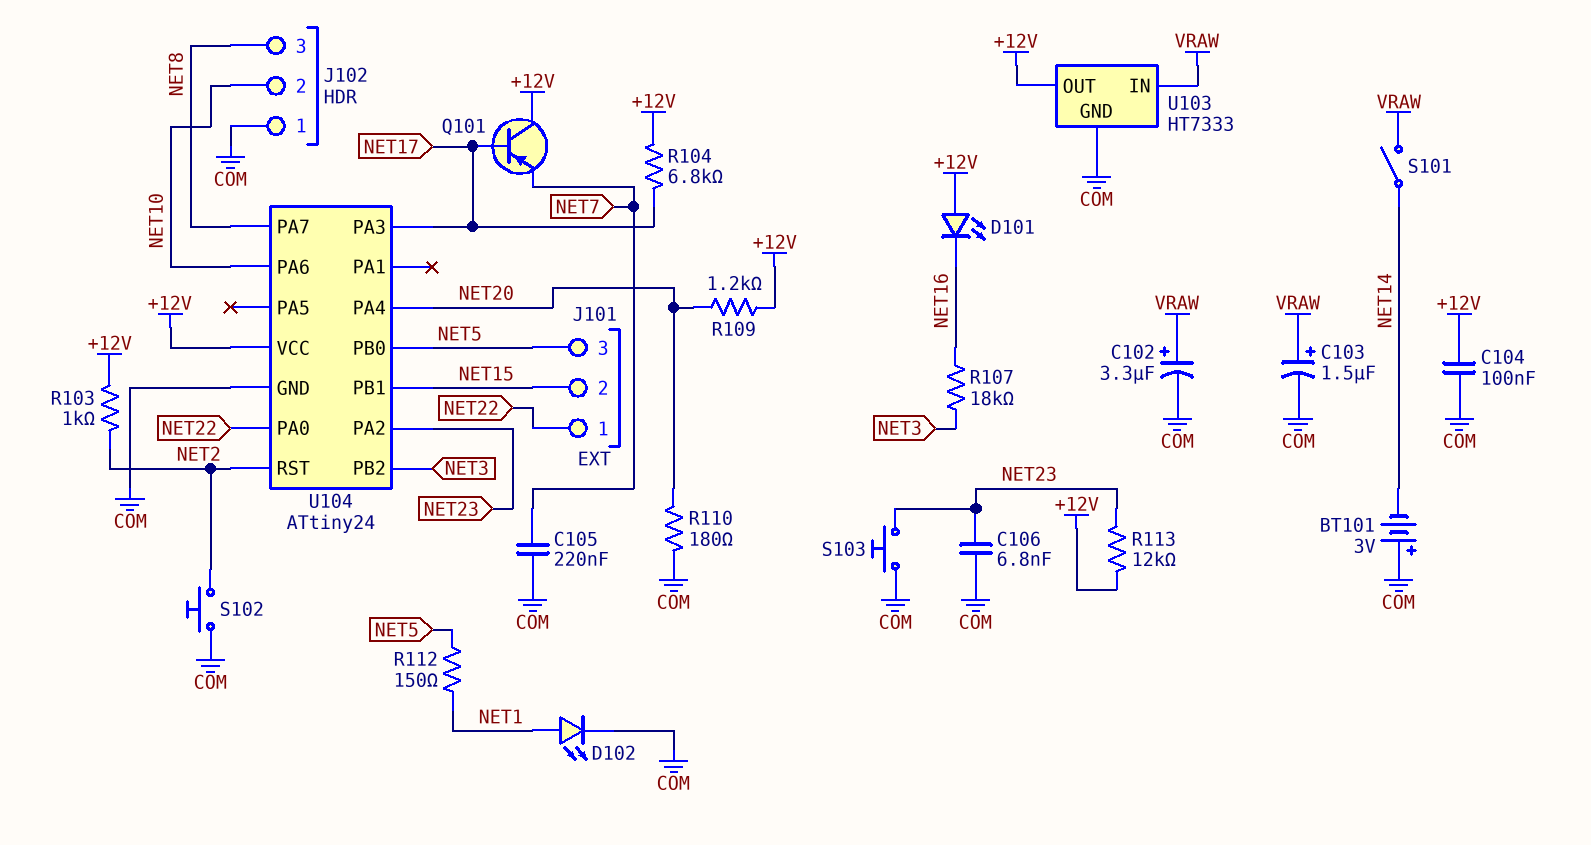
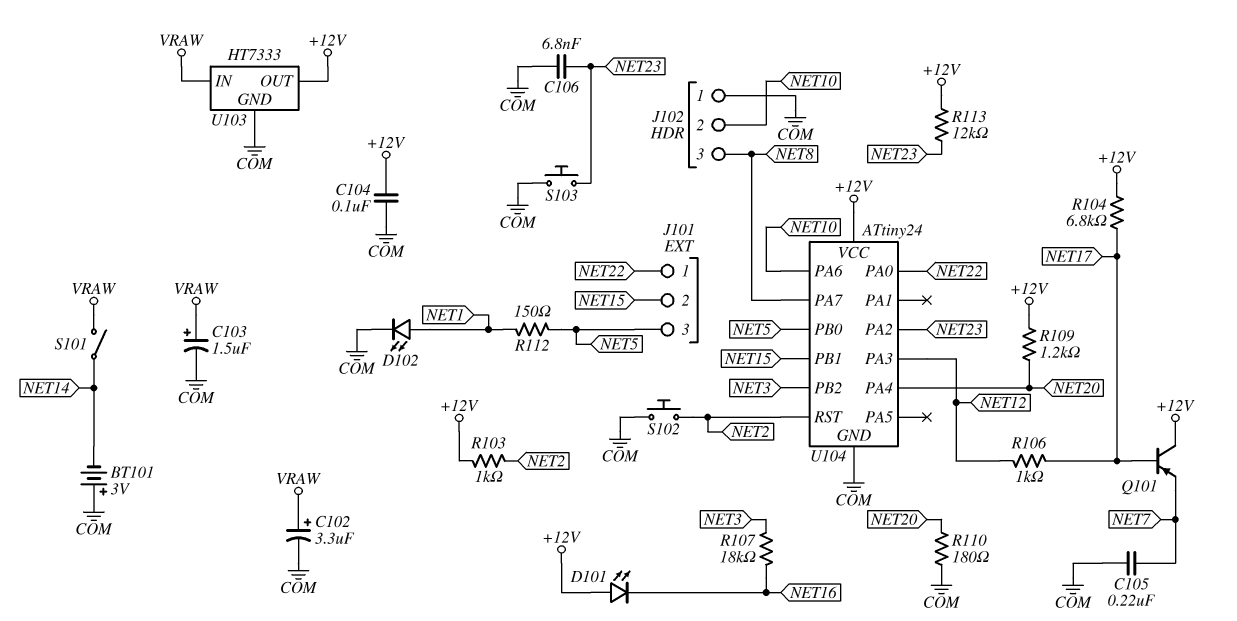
R106: none -> 1k (NET12, NET17)
U104 pin PA3: NET17 -> NET12

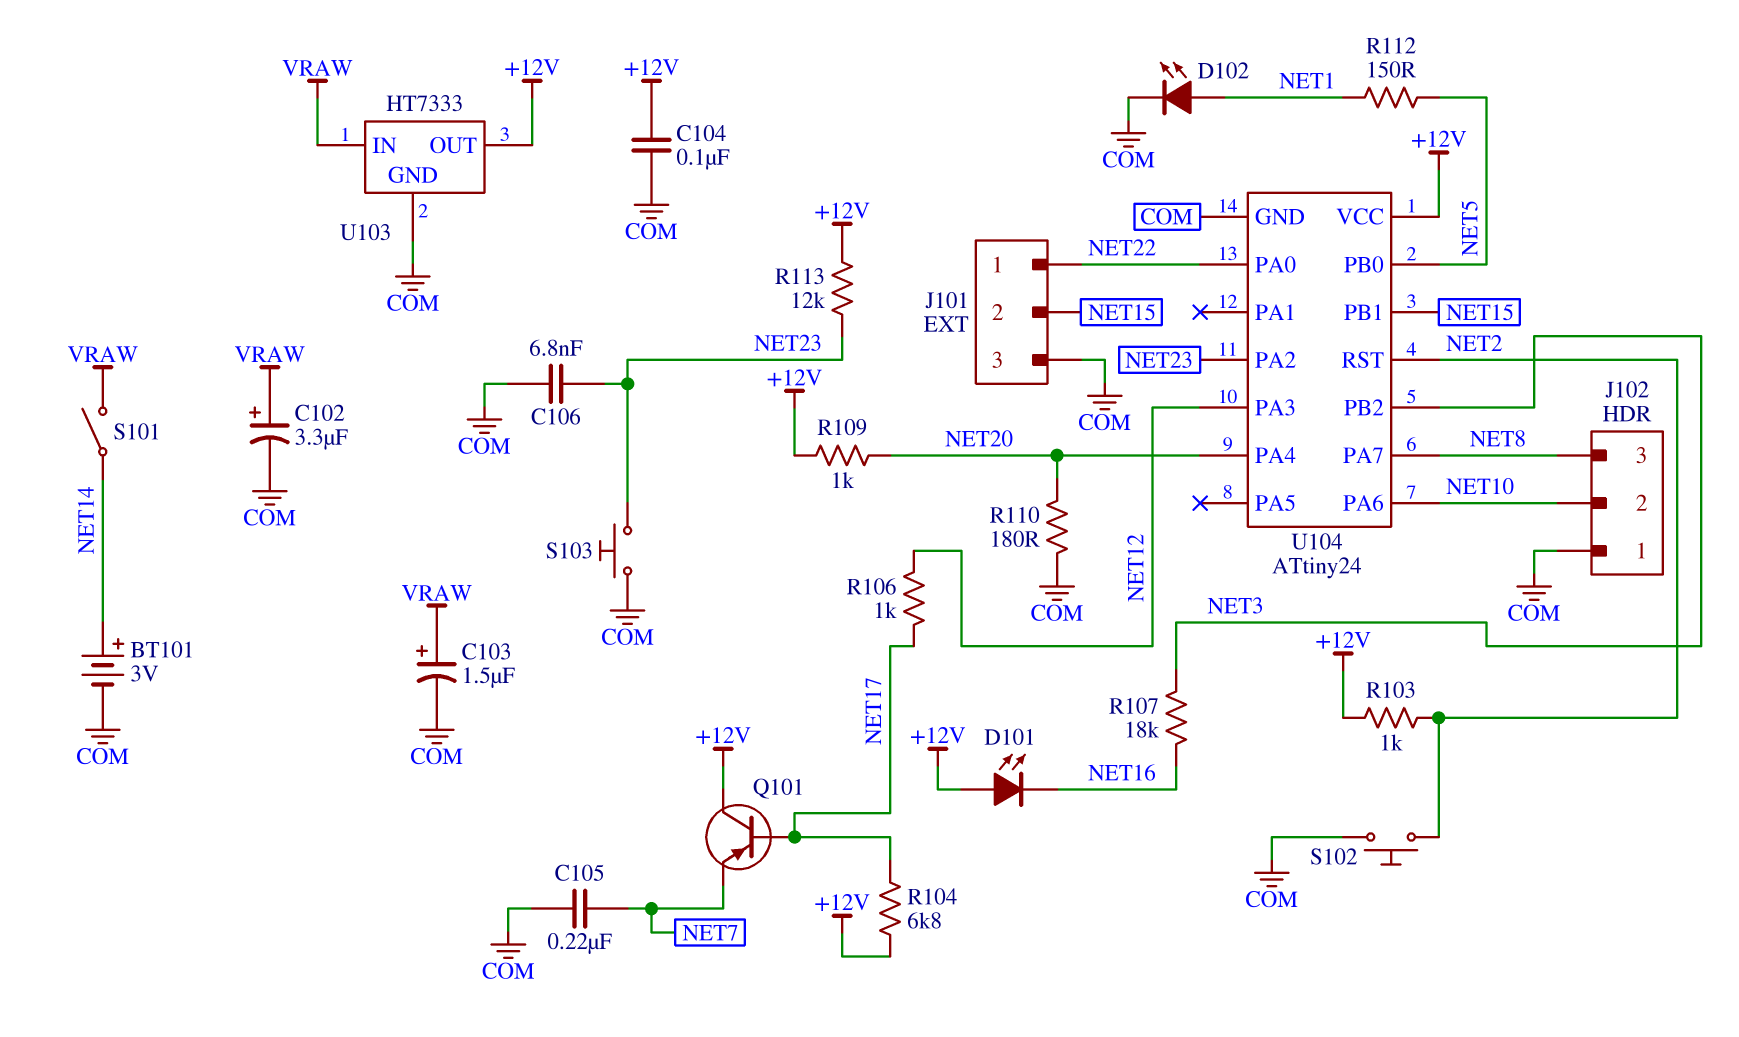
BT101: 3V (plus COM, minus NET14) -> 3V (plus NET14, minus COM)
J101 pin 3: NET5 -> COM
R109: 1.2k (+12V, NET20) -> 1k (+12V, NET20)

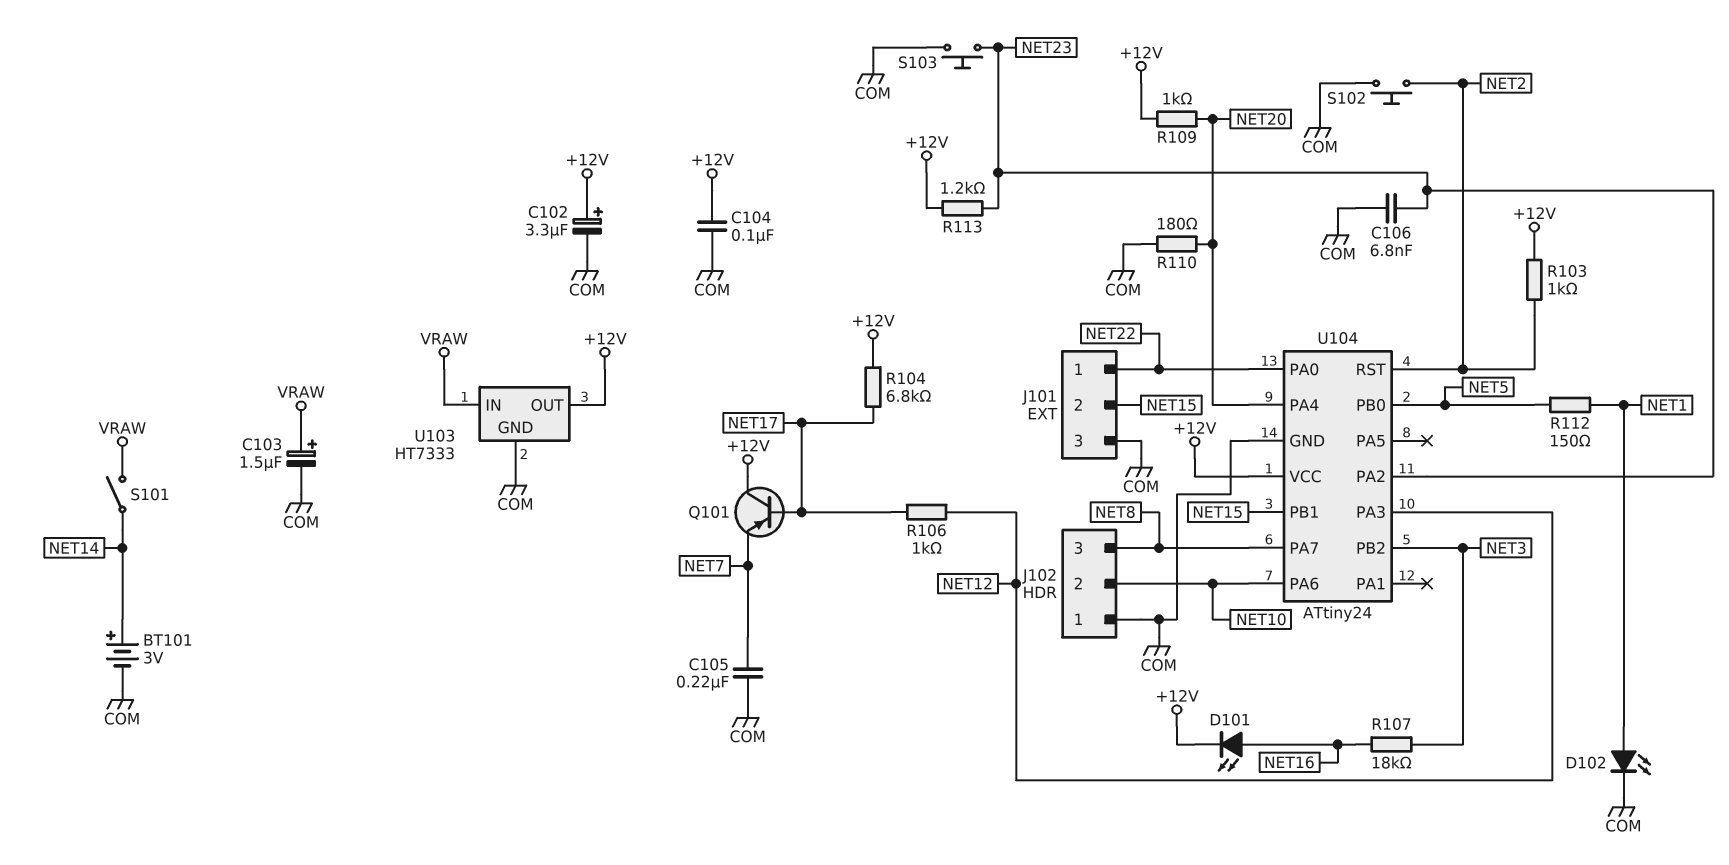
C102: 3.3uF (plus VRAW, minus COM) -> 3.3uF (plus +12V, minus COM)
D101: LED (A +12V, K NET16) -> LED (A NET16, K +12V)
R113: 12k (+12V, NET23) -> 1.2k (+12V, NET23)

